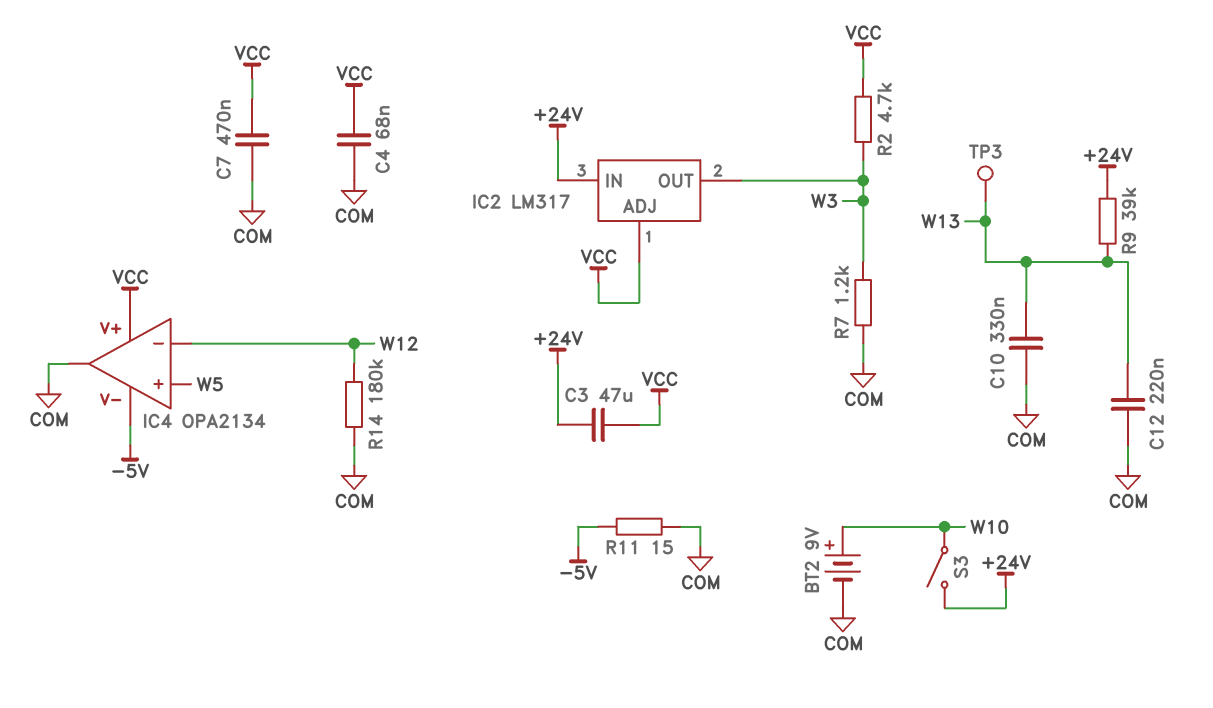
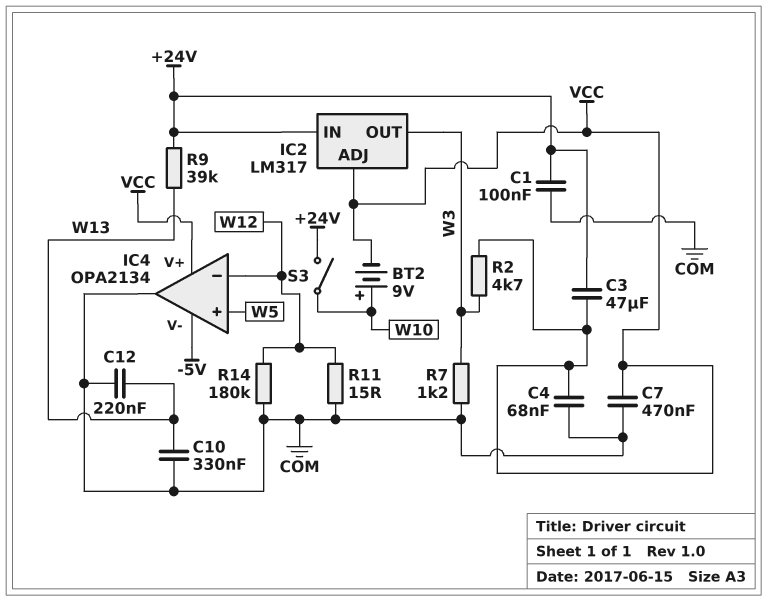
BT2: 9V (plus W10, minus COM) -> 9V (plus W10, minus VCC)
C1: none -> 100nF (+24V, COM)
R11: 15 (-5V, COM) -> 15 (COM, W12)
TP3: test point (W13) -> none

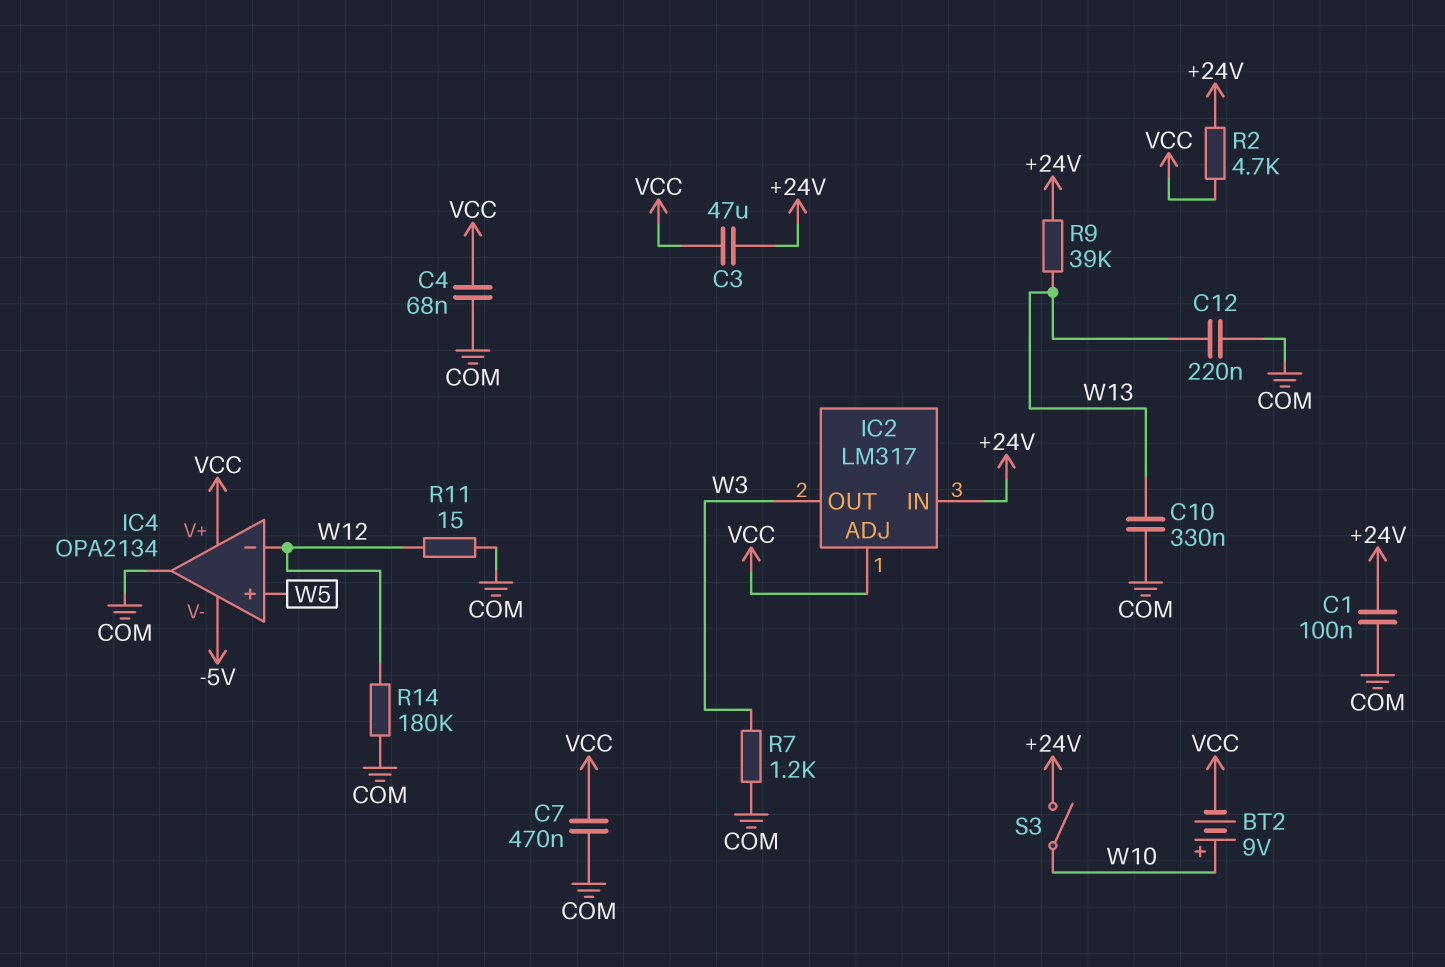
R2: 4.7k (VCC, W3) -> 4.7k (+24V, VCC)

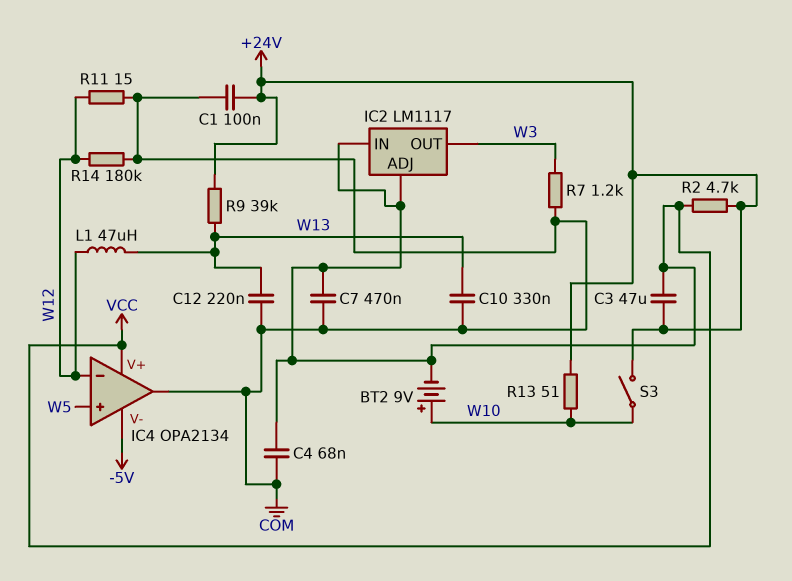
IC2: LM317 -> LM1117
IC2 pin IN: +24V -> VCC
L1: none -> 47uH (W12, W13)
R13: none -> 51 (+24V, W10)

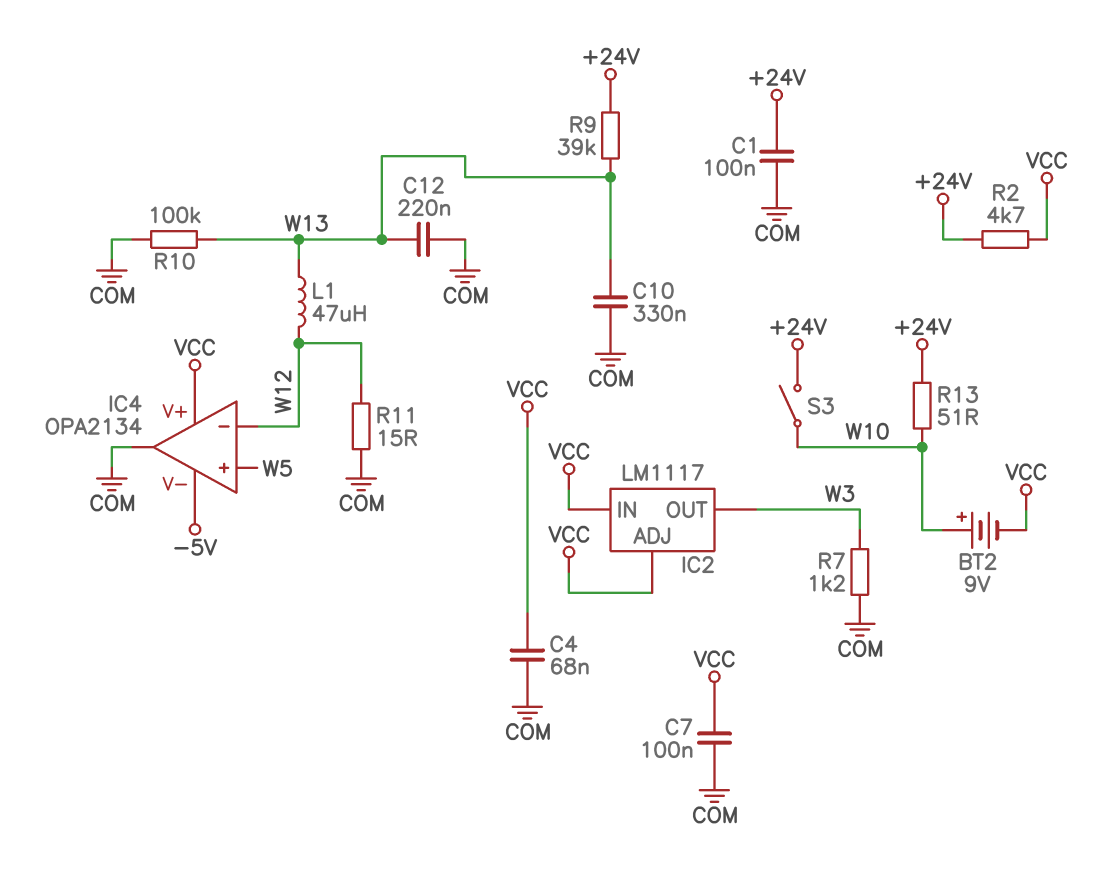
C3: 47uF (+24V, VCC) -> none
C7: 470nF (COM, VCC) -> 100nF (COM, VCC)
R10: none -> 100k (COM, W13)
R14: 180k (COM, W12) -> none

